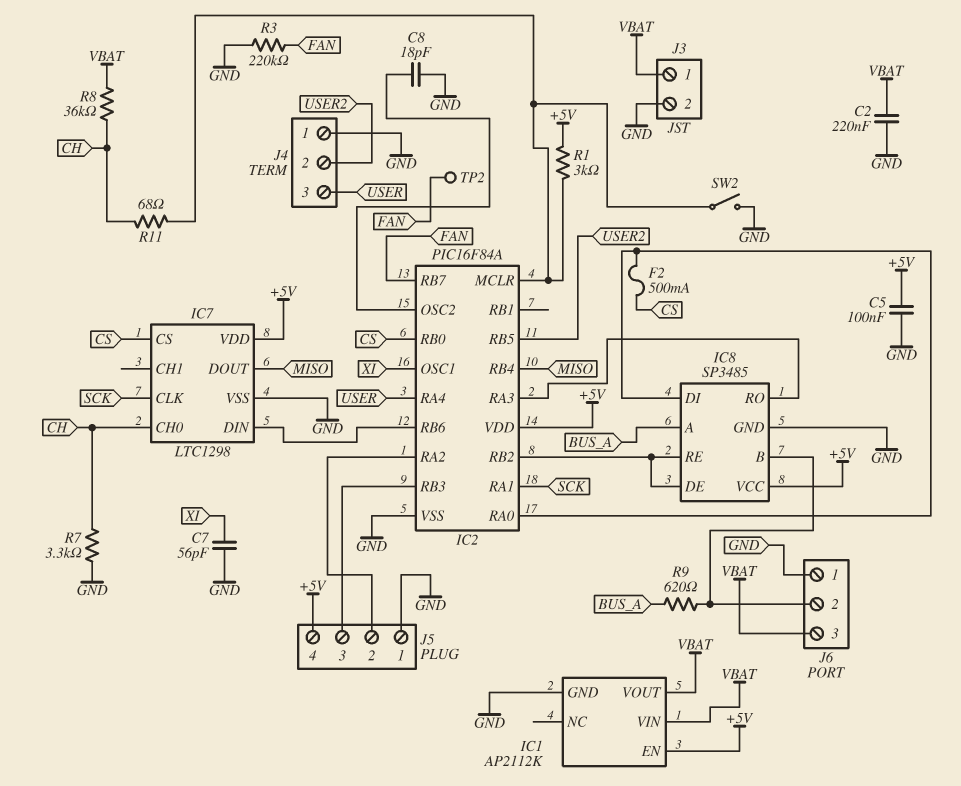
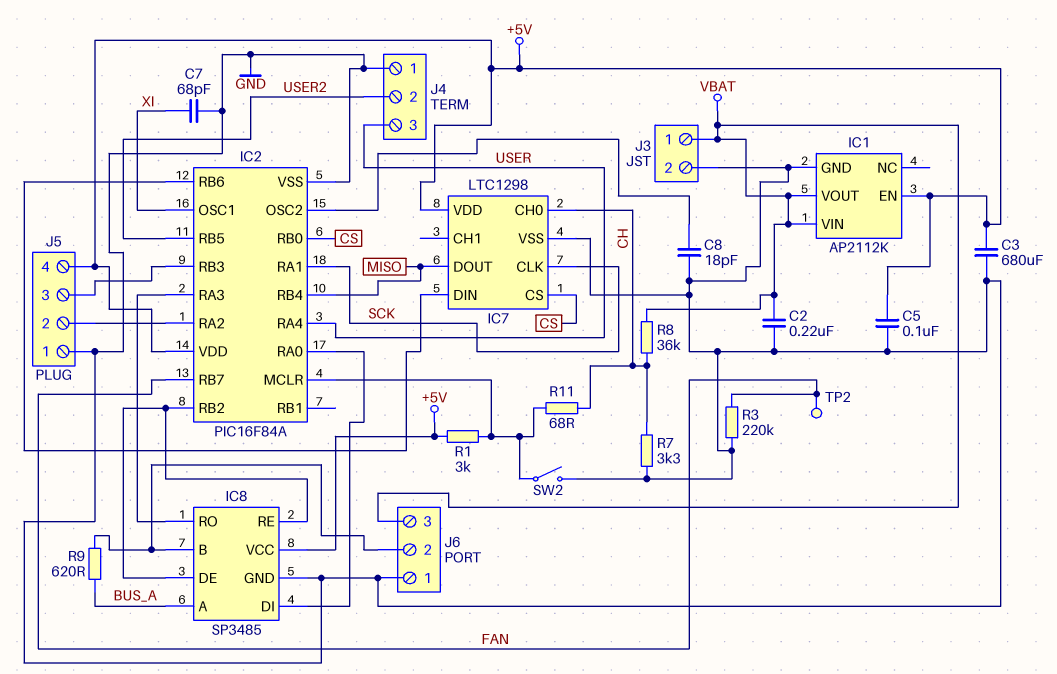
C3: none -> 680uF (+5V, GND)
C7: 56pF (GND, XI) -> 68pF (GND, XI)
F2: 500mA (CS, IC2/RA0) -> none

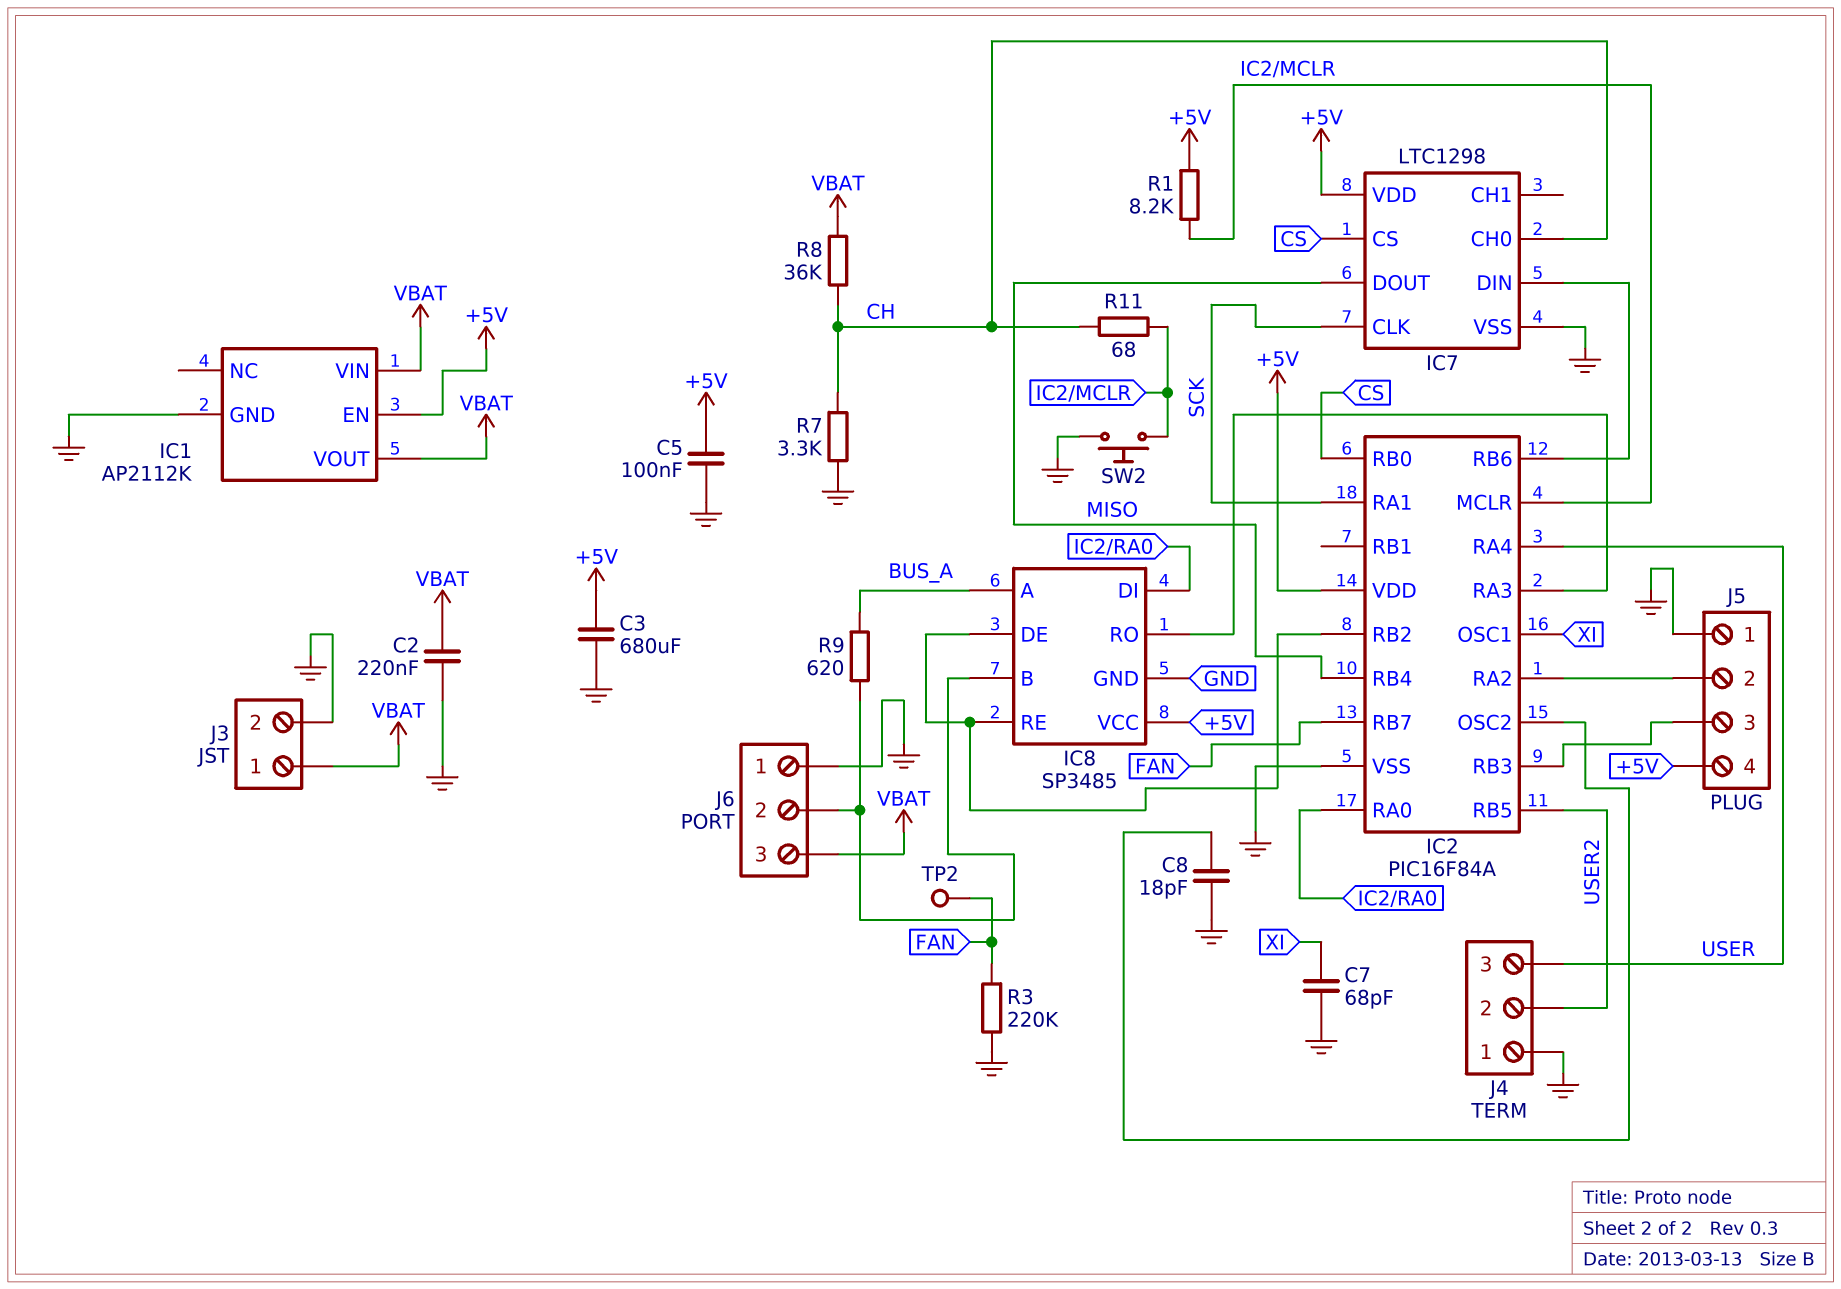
R1: 3k (+5V, IC2/MCLR) -> 8.2k (+5V, IC2/MCLR)
SW2: switch (GND, IC2/MCLR) -> button (GND, IC2/MCLR)

